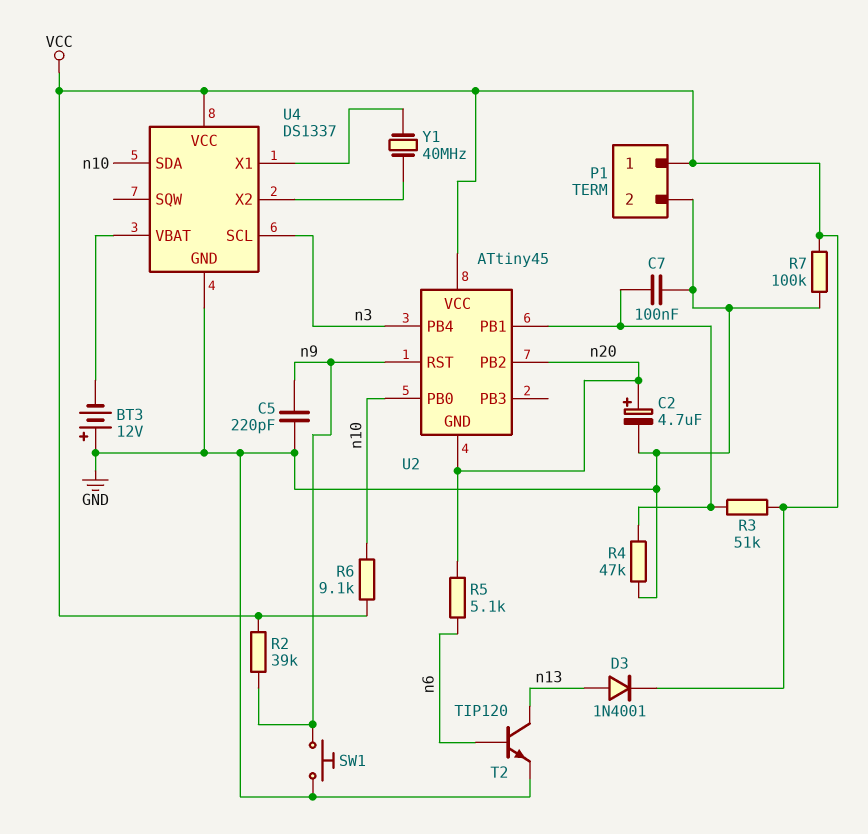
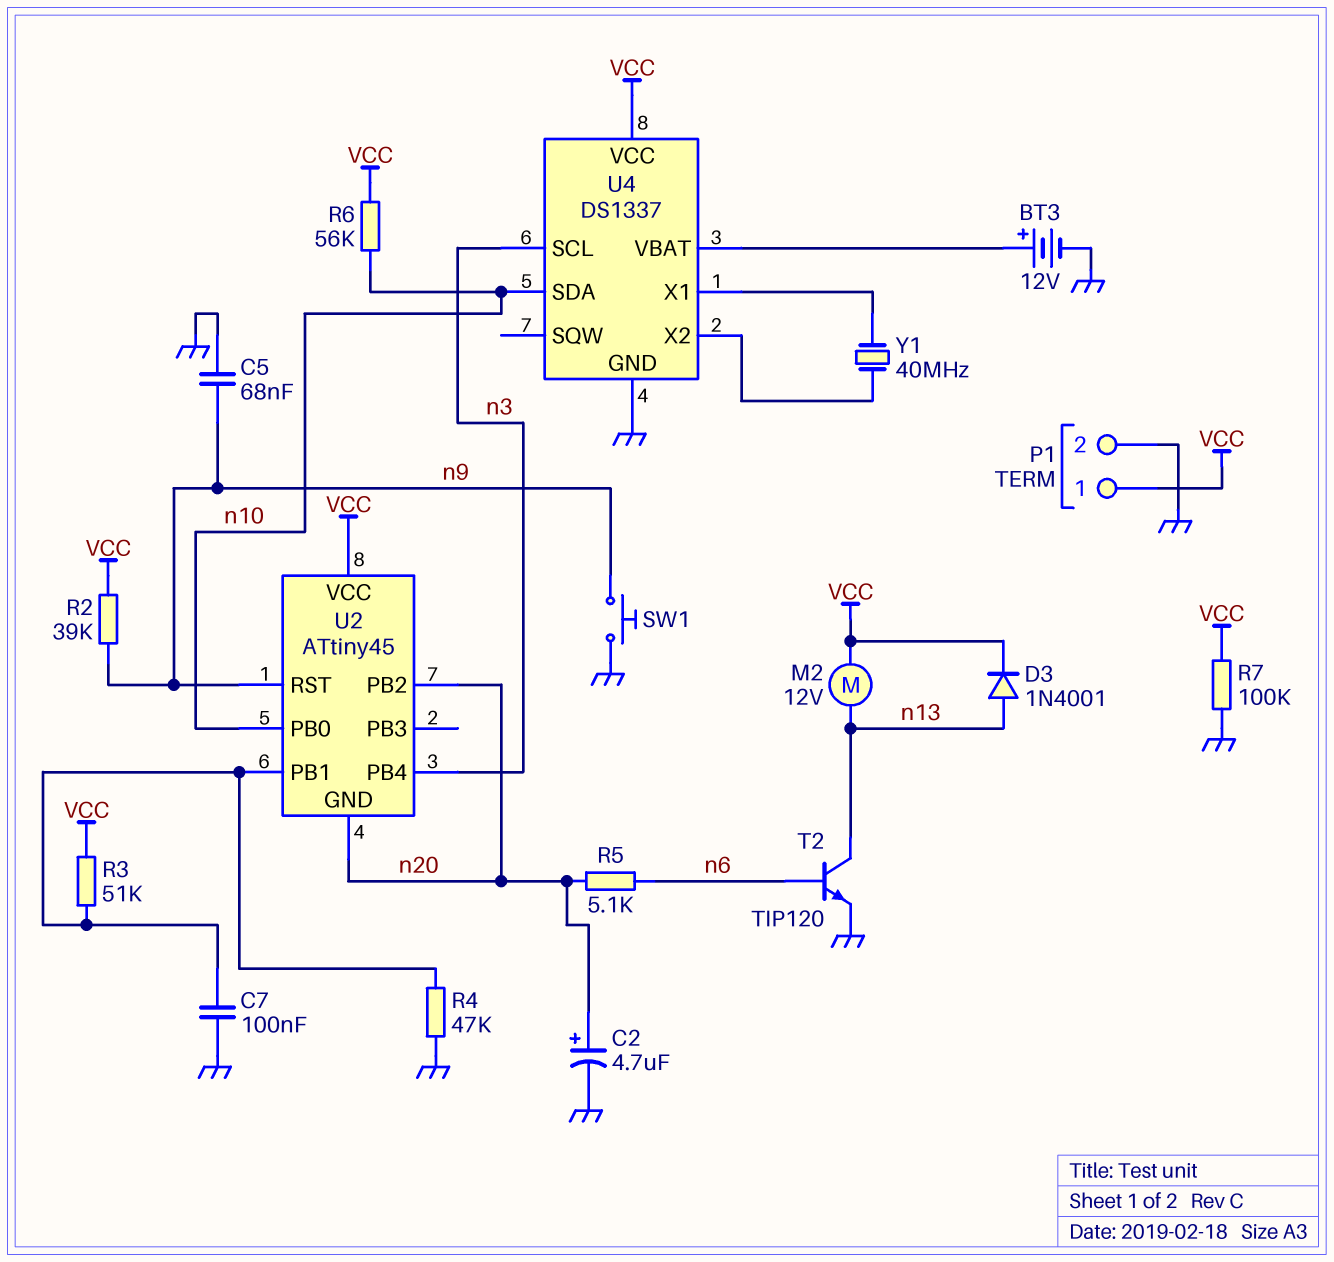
BT3: 12V (plus GND, minus U4/VBAT) -> 12V (plus U4/VBAT, minus GND)
C5: 220pF (GND, n9) -> 68nF (GND, n9)
M2: none -> motor 12V (VCC, n13)
R6: 9.1k (VCC, n10) -> 56k (VCC, n10)

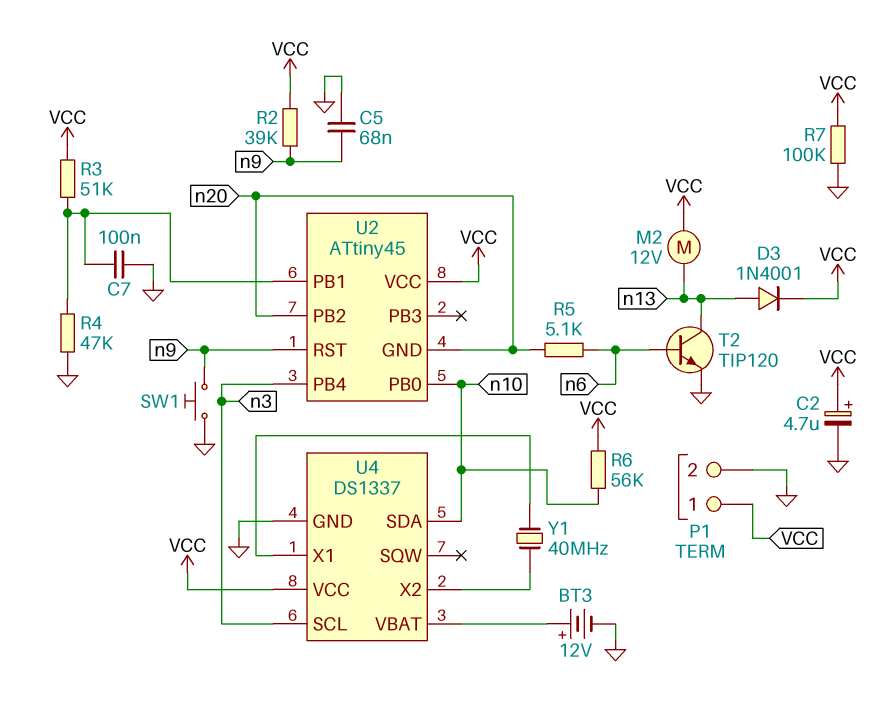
C2: 4.7uF (plus n20, minus GND) -> 4.7uF (plus VCC, minus GND)

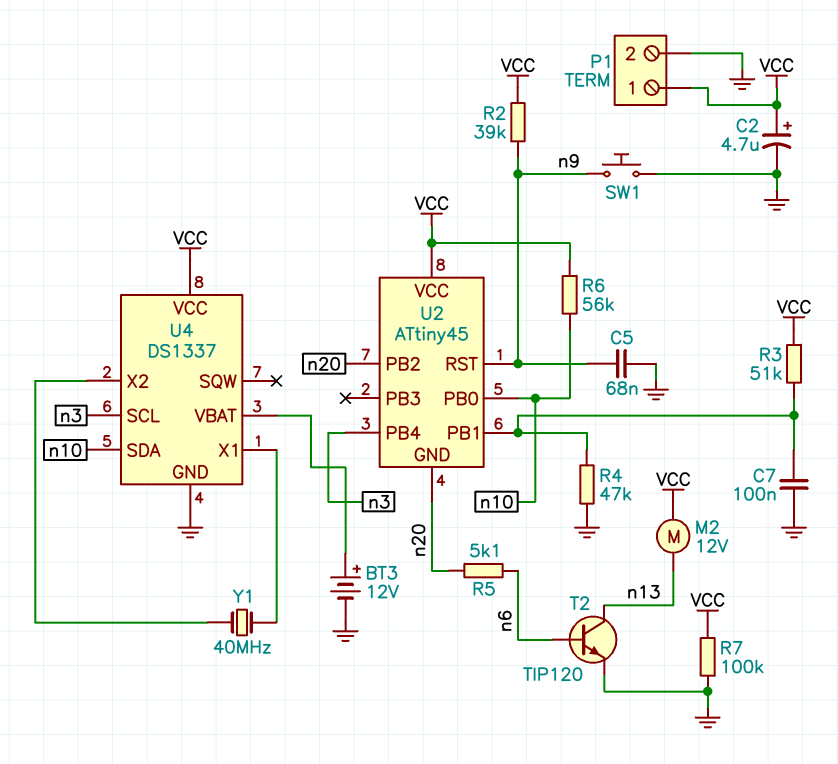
D3: diode 1N4001 (A n13, K VCC) -> none

